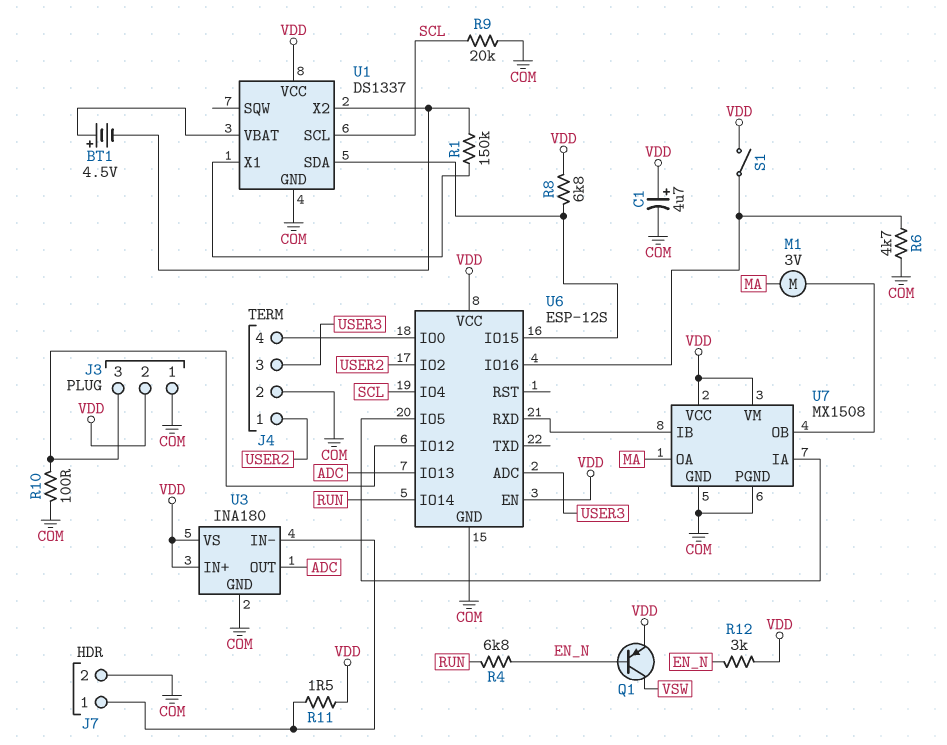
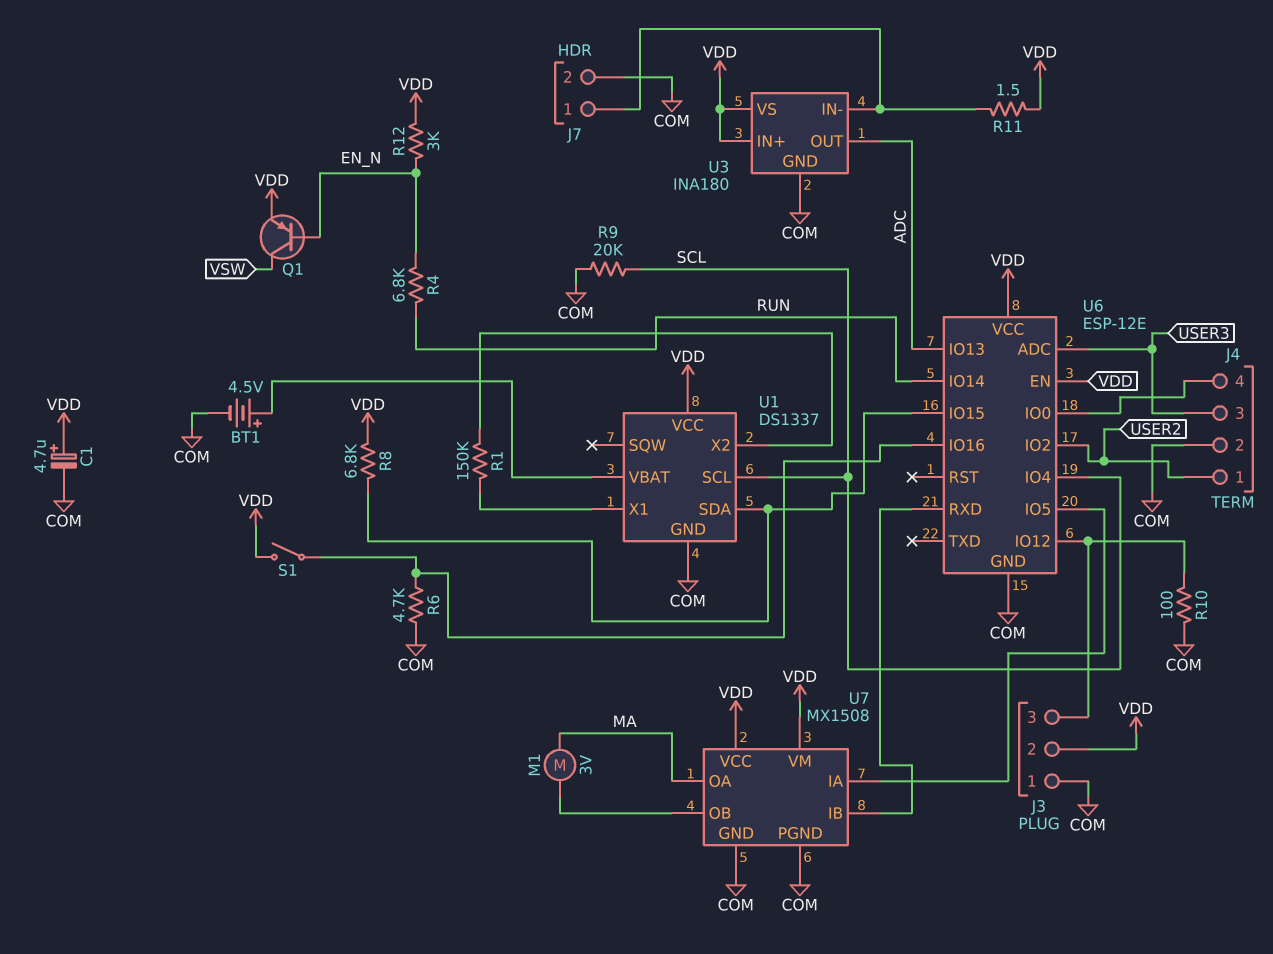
BT1: 4.5V (plus U1/VBAT, minus U1/X2) -> 4.5V (plus U1/VBAT, minus COM)
U6: ESP-12S -> ESP-12E

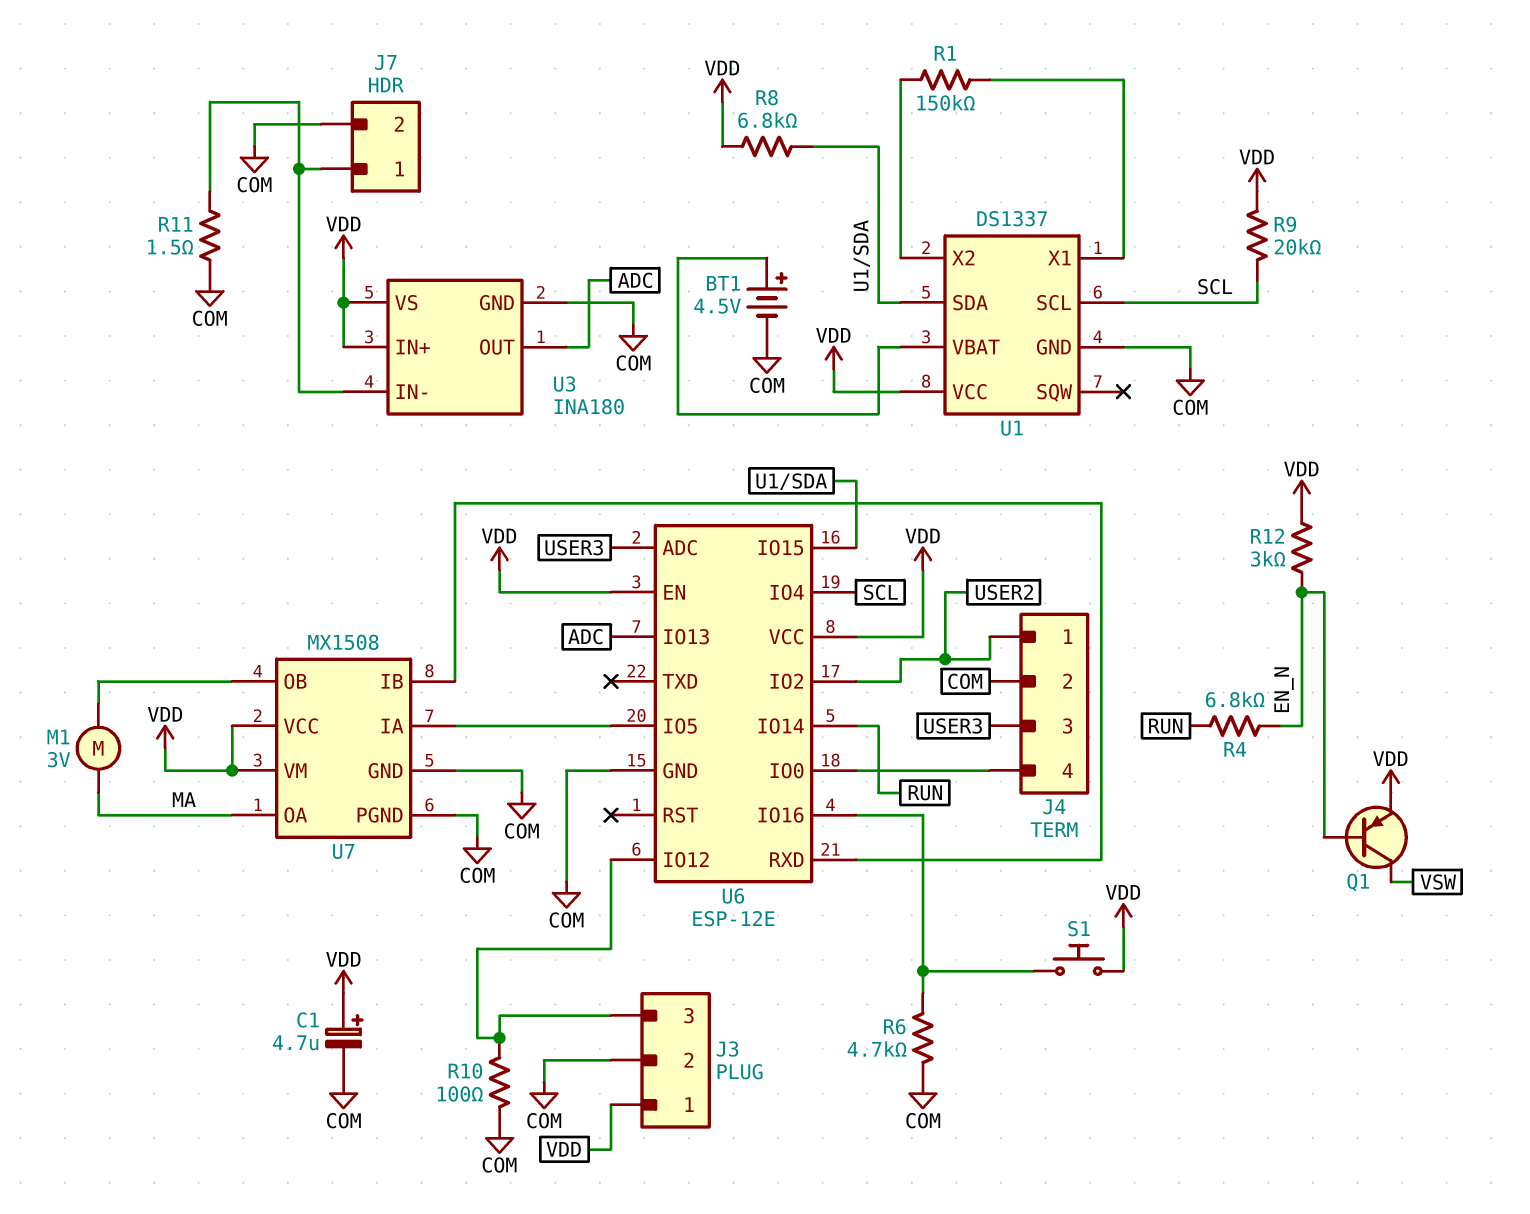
J3 pin 1: COM -> VDD
J3 pin 2: VDD -> COM
R9: 20k (COM, SCL) -> 20k (SCL, VDD)
R11: 1.5 (J7/1, VDD) -> 1.5 (COM, J7/1)
S1: switch (U6/IO16, VDD) -> button (U6/IO16, VDD)

